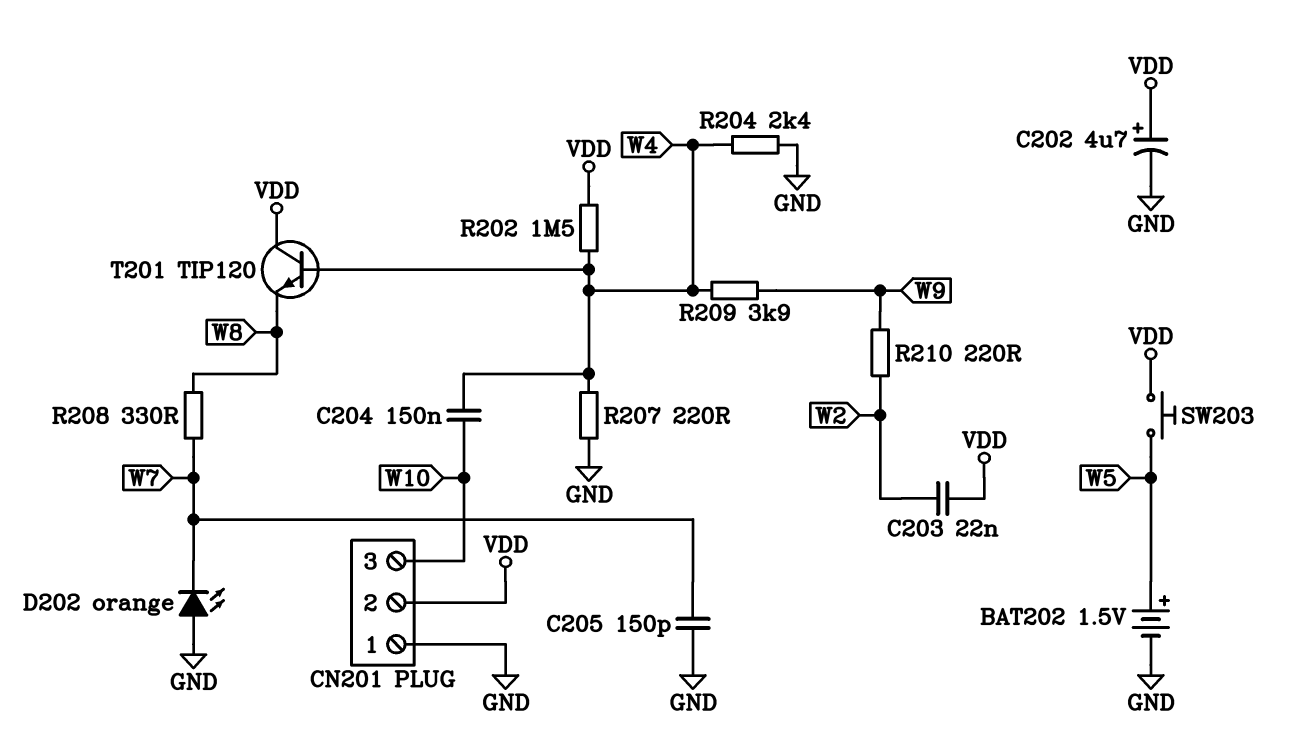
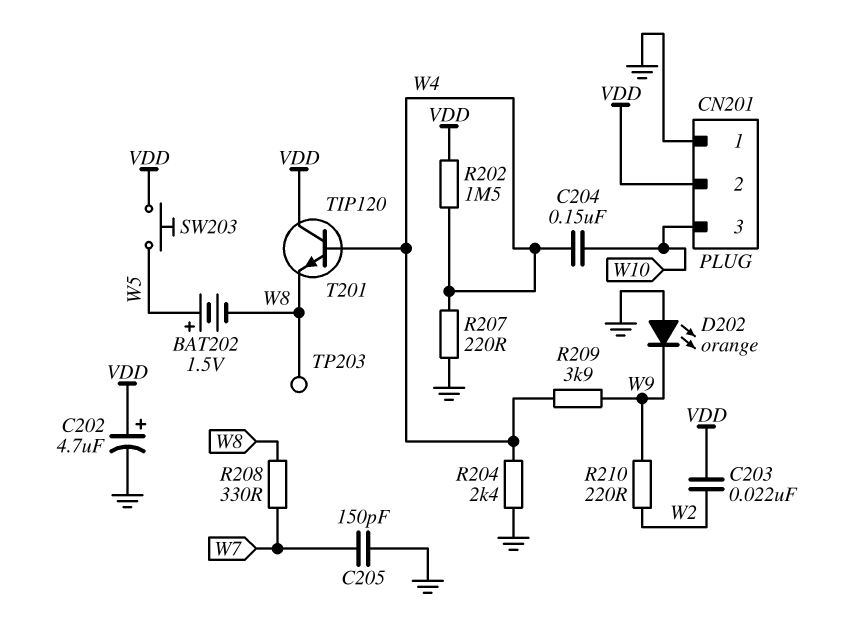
BAT202: 1.5V (plus W5, minus GND) -> 1.5V (plus W5, minus W8)
D202: LED orange (A GND, K W7) -> LED orange (A GND, K W9)
TP203: none -> test point (W8)

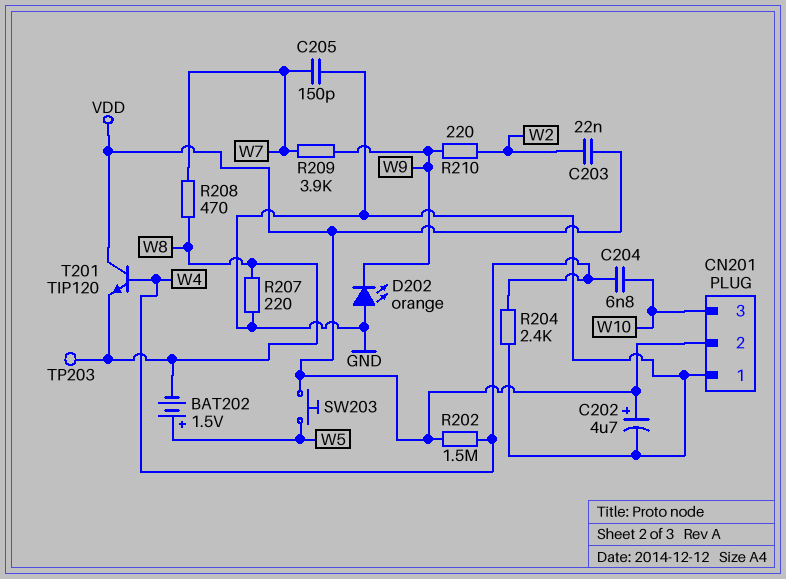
C204: 150nF (W4, W10) -> 6.8nF (W4, W10)
R207: 220 (GND, W4) -> 220 (GND, W8)
R208: 330 (W7, W8) -> 470 (W7, W8)
R209: 3.9k (W4, W9) -> 3.9k (W7, W9)

